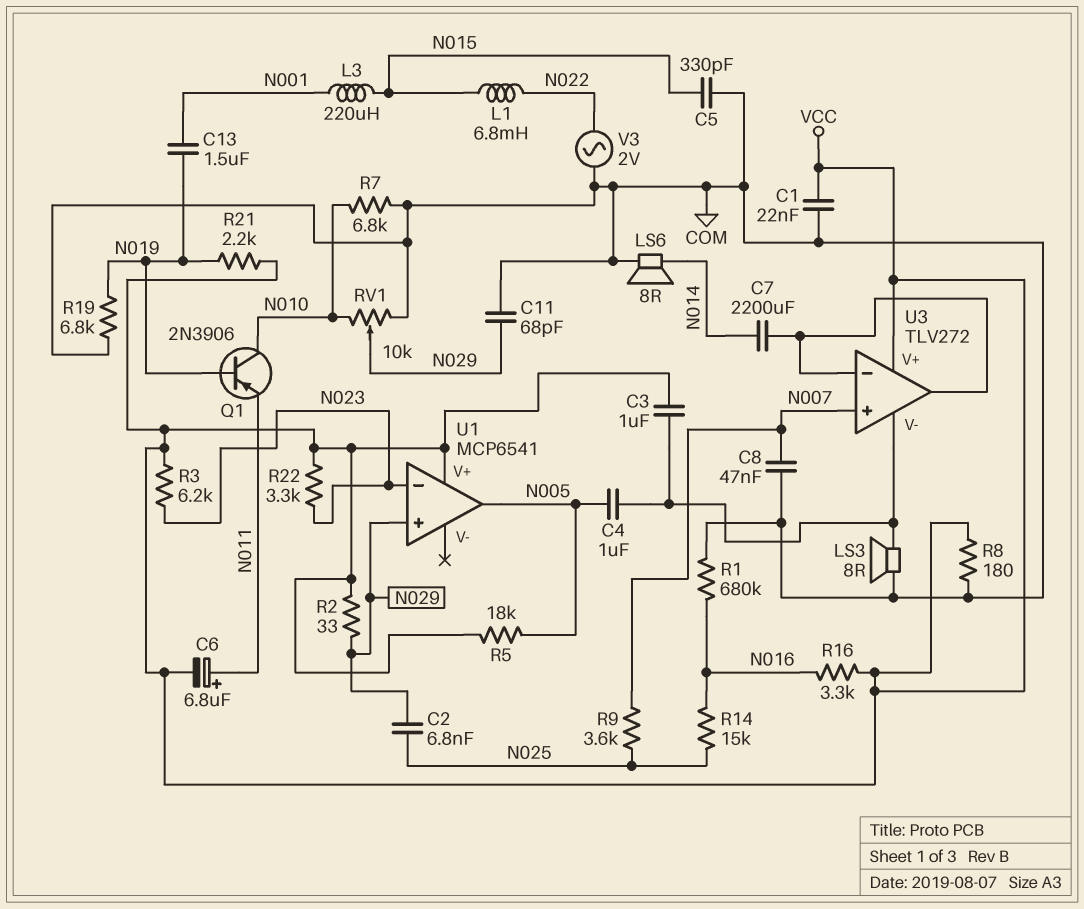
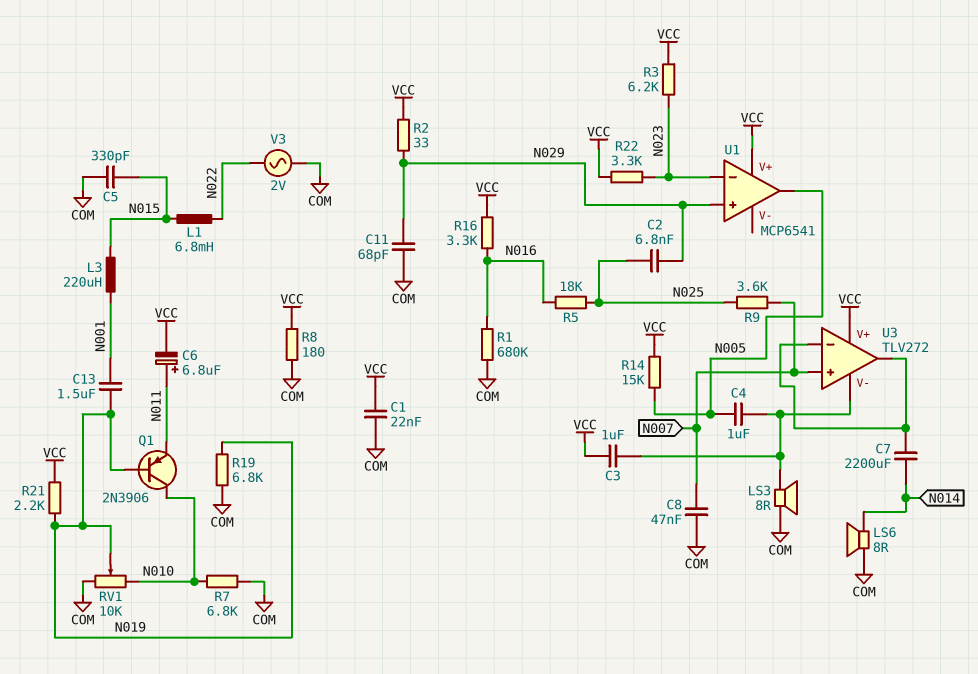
R5: 18k (N005, VCC) -> 18k (N016, N025)
R14: 15k (N016, N025) -> 15k (N005, VCC)
RV1: 10k (COM, N010, wiper N029) -> 10k (COM, N010, wiper N019)

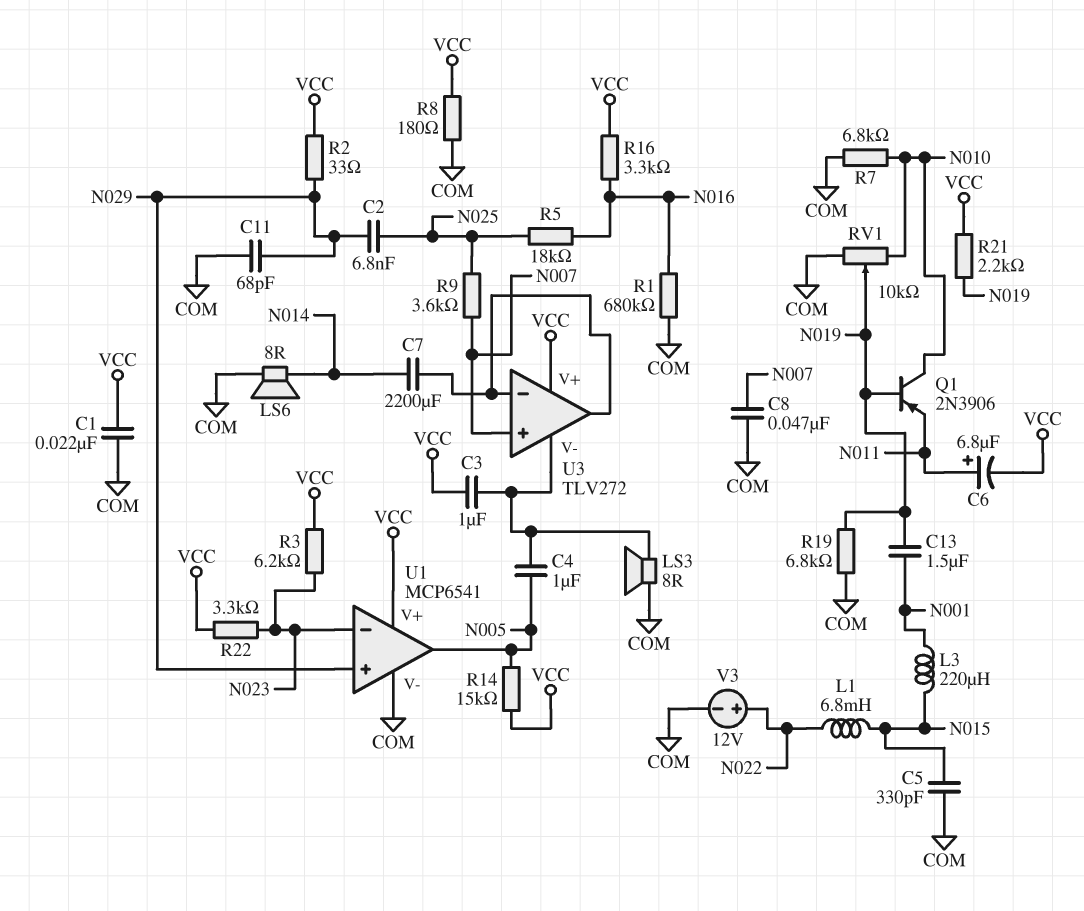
U1 pin V-: none -> COM
V3: AC 2V (COM, N022) -> 12V (plus N022, minus COM)

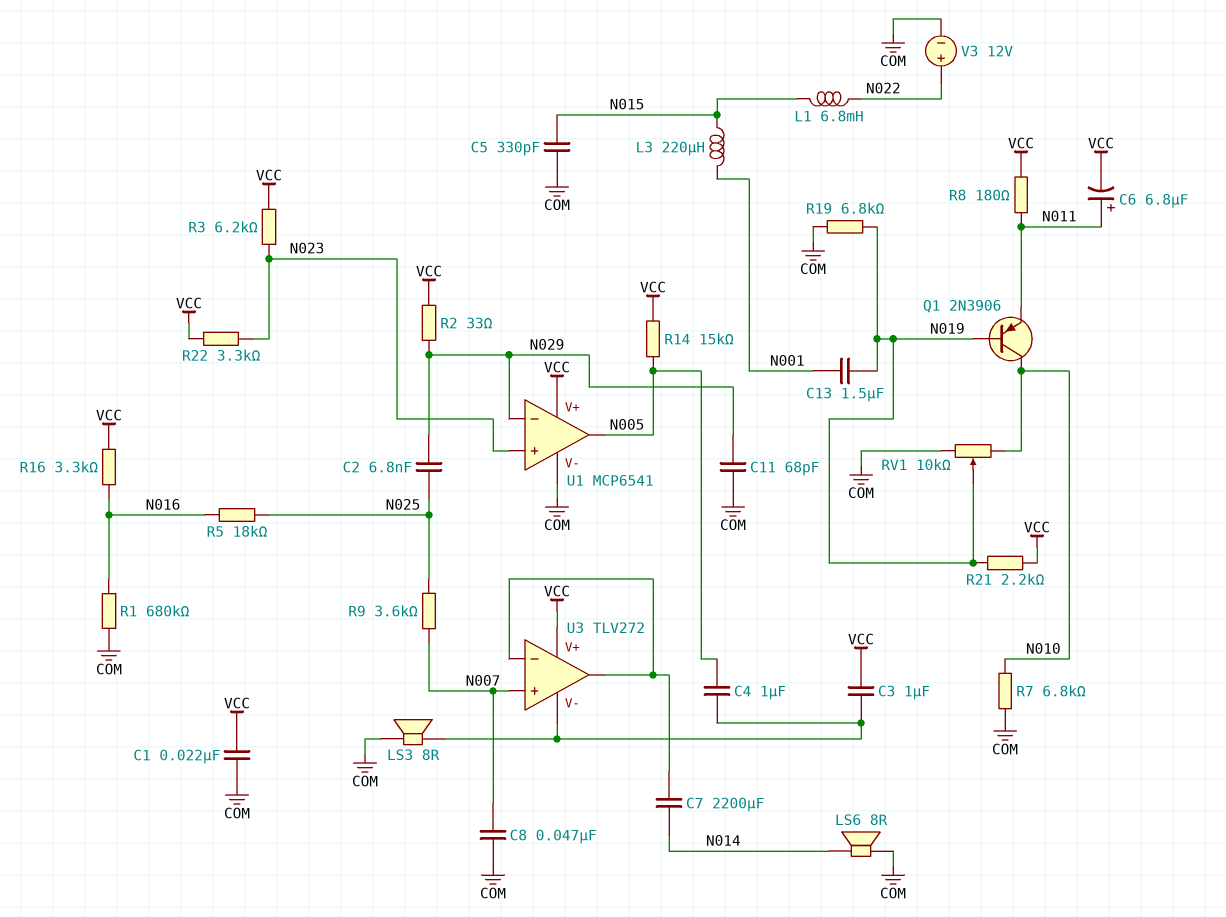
R8: 180 (COM, VCC) -> 180 (N011, VCC)
U1 pin in+: N029 -> N023
U1 pin in-: N023 -> N029

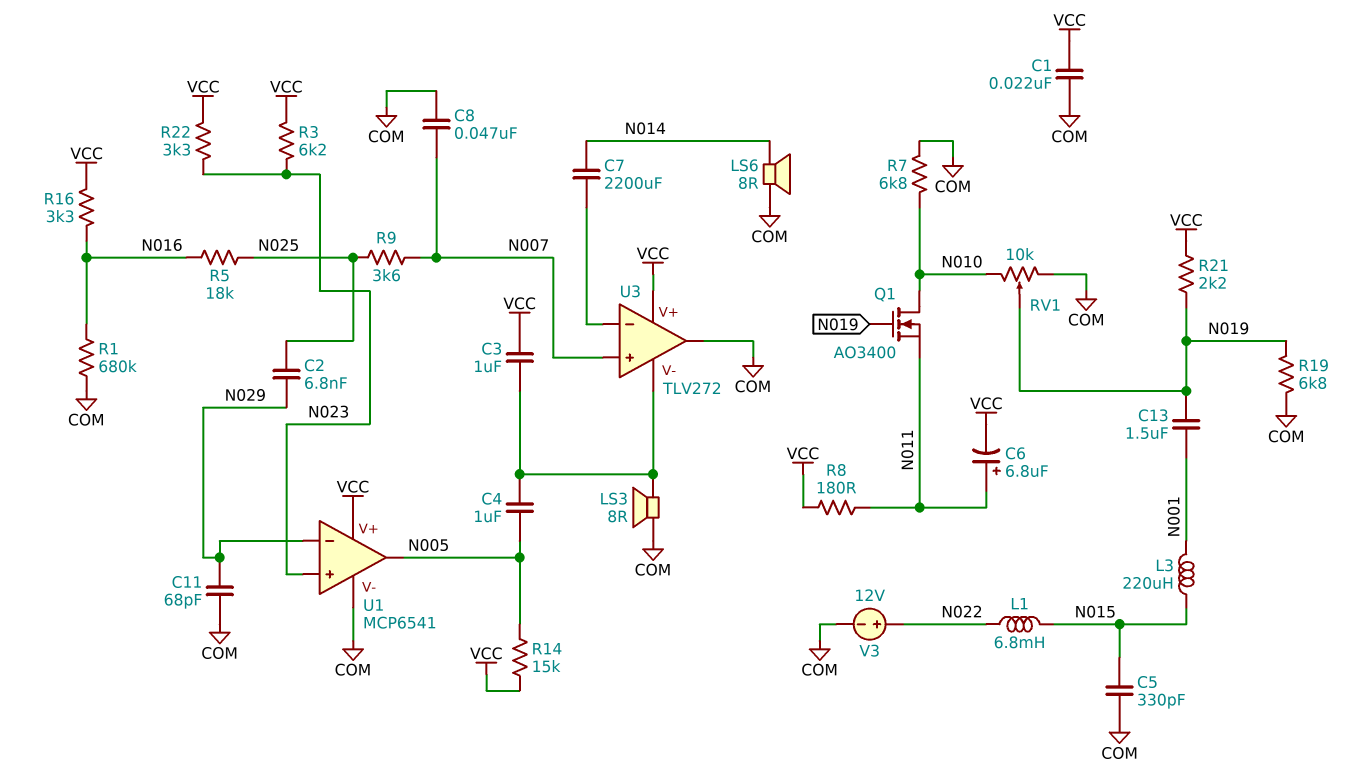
Q1: PNP 2N3906 (B N019, C N010, E N011) -> NMOS AO3400 (G N019, D N010, S N011)
R2: 33 (N029, VCC) -> none
U3 pin out: U3/in- -> COM

